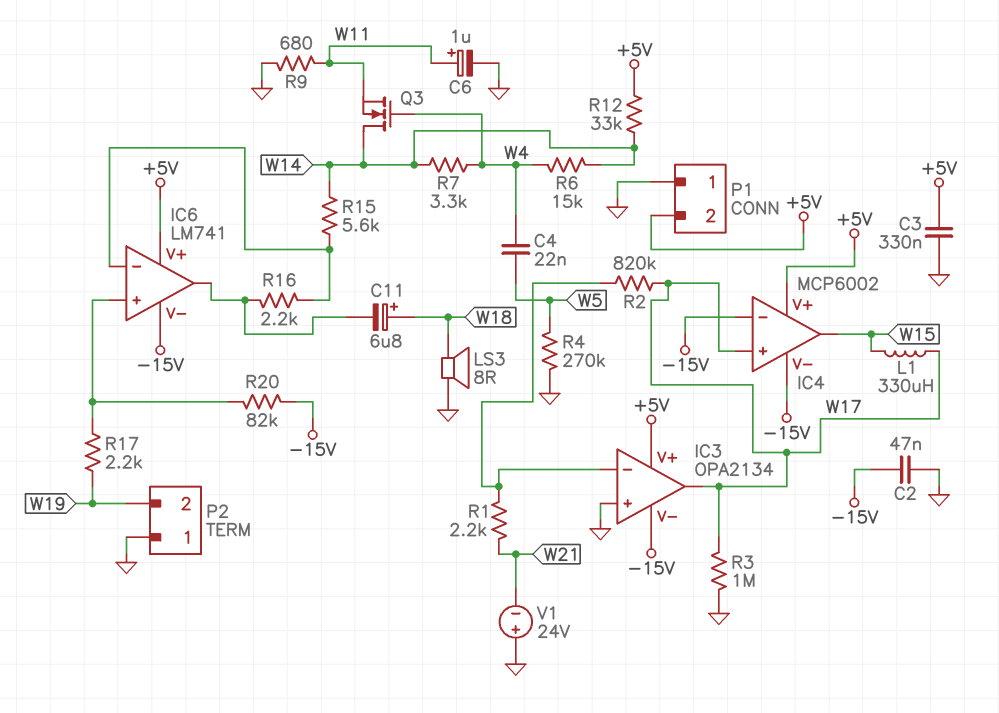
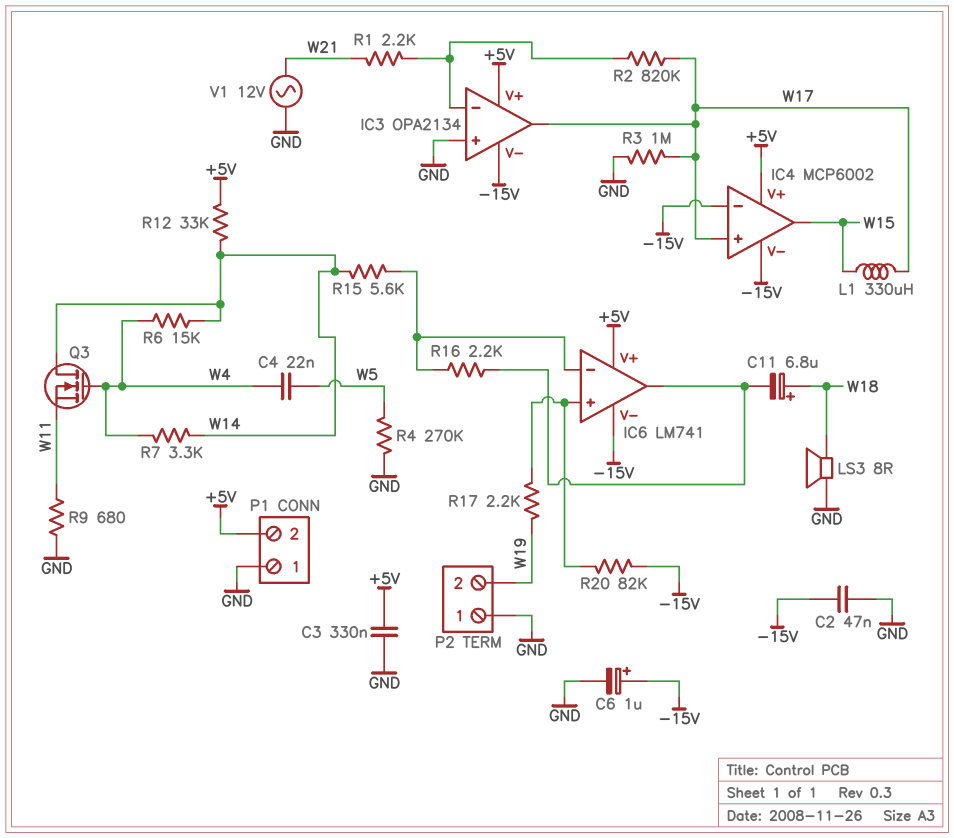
C6: 1uF (plus W11, minus GND) -> 1uF (plus -15V, minus GND)
V1: 24V (plus GND, minus W21) -> AC 12V (GND, W21)

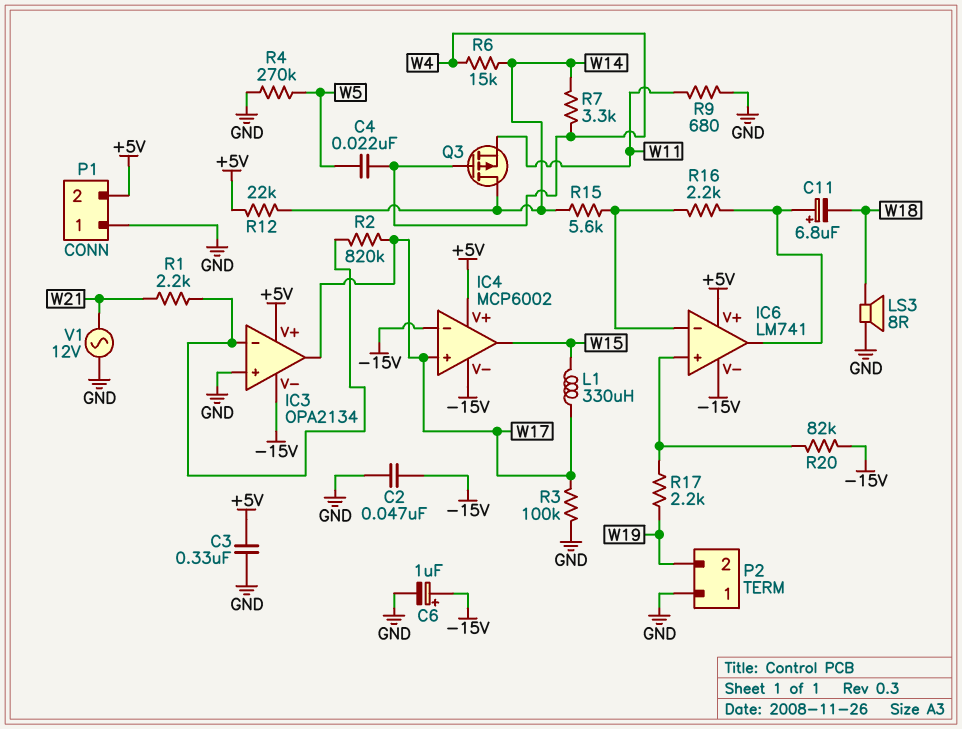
C11: 6.8uF (plus W18, minus IC6/out) -> 6.8uF (plus IC6/out, minus W18)
Q3: NMOS (G W4, D W14, S W11) -> PMOS (G W4, D W14, S W11)
R3: 1M (GND, W17) -> 100k (GND, W17)
R12: 33k (+5V, W14) -> 22k (+5V, W14)

